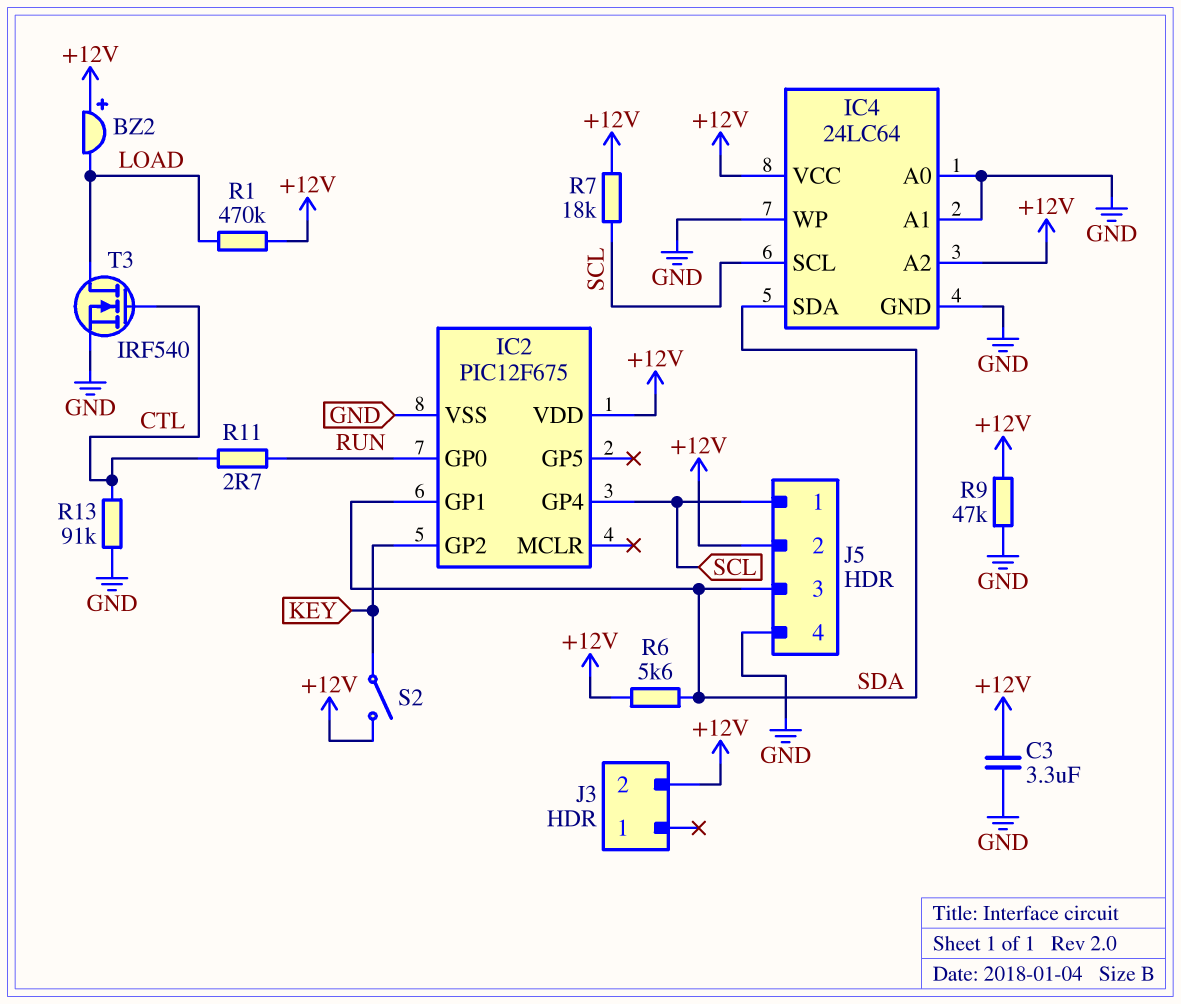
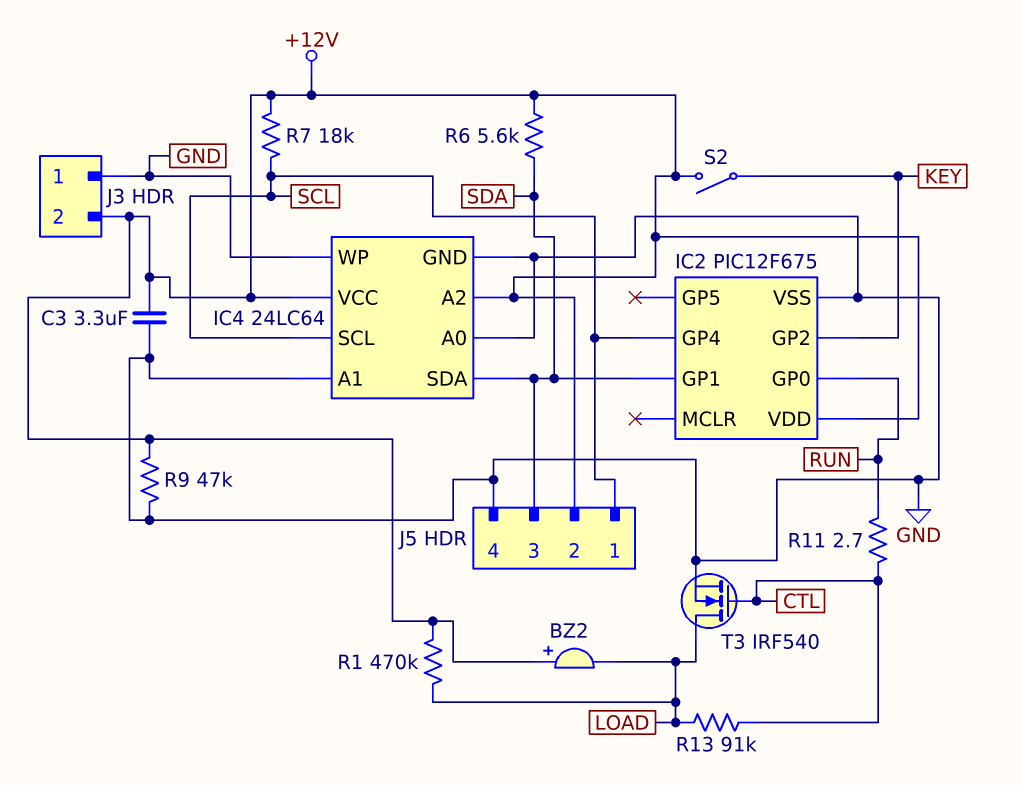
J3 pin 1: none -> GND
R13: 91k (CTL, GND) -> 91k (CTL, LOAD)

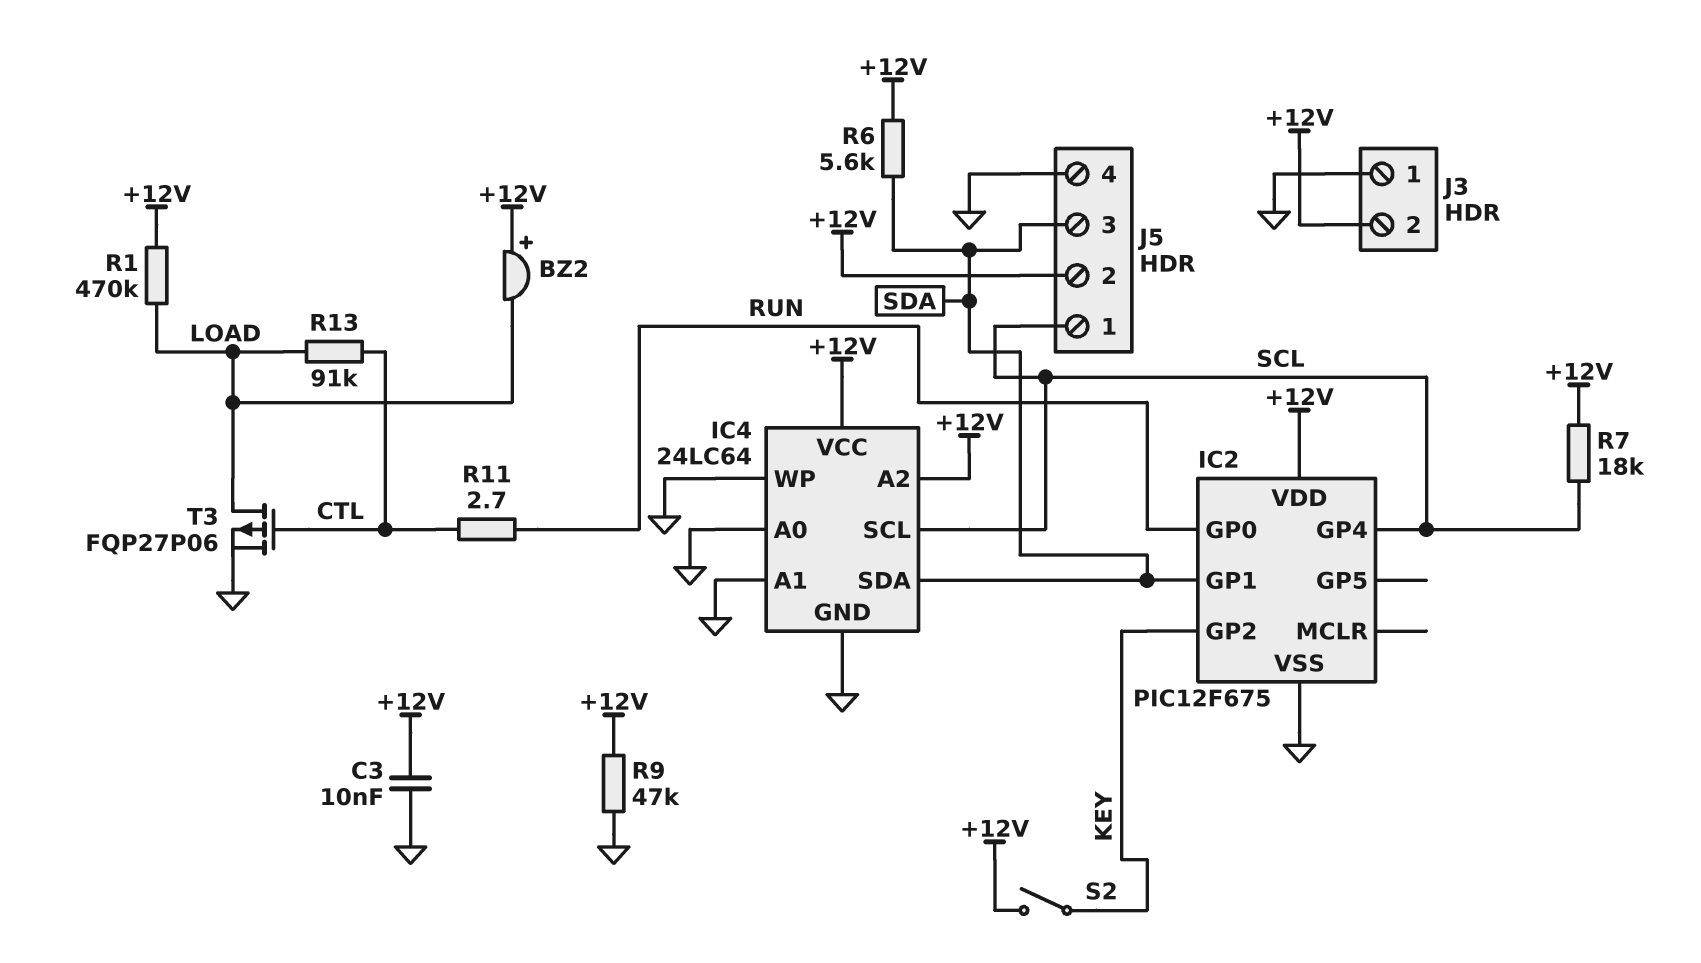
C3: 3.3uF (+12V, GND) -> 10nF (+12V, GND)
T3: NMOS IRF540 (G CTL, D LOAD, S GND) -> PMOS FQP27P06 (G CTL, D LOAD, S GND)

